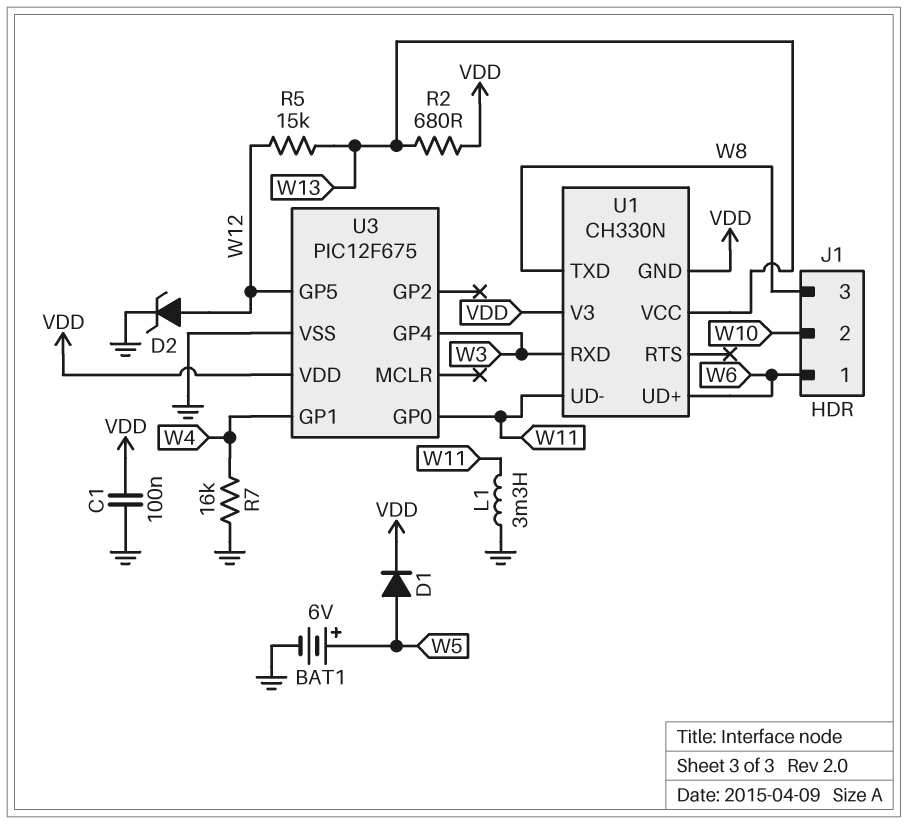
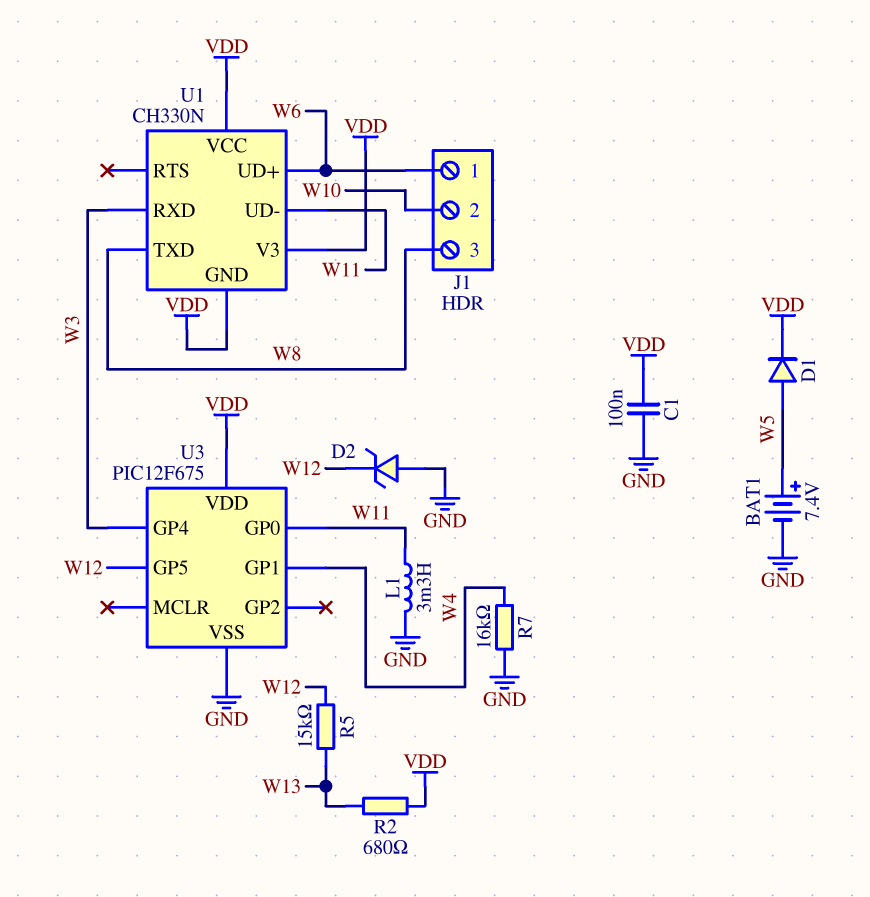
BAT1: 6V (plus W5, minus GND) -> 7.4V (plus W5, minus GND)
D2: zener (A W12, K GND) -> zener (A GND, K W12)
U1 pin VCC: W13 -> VDD

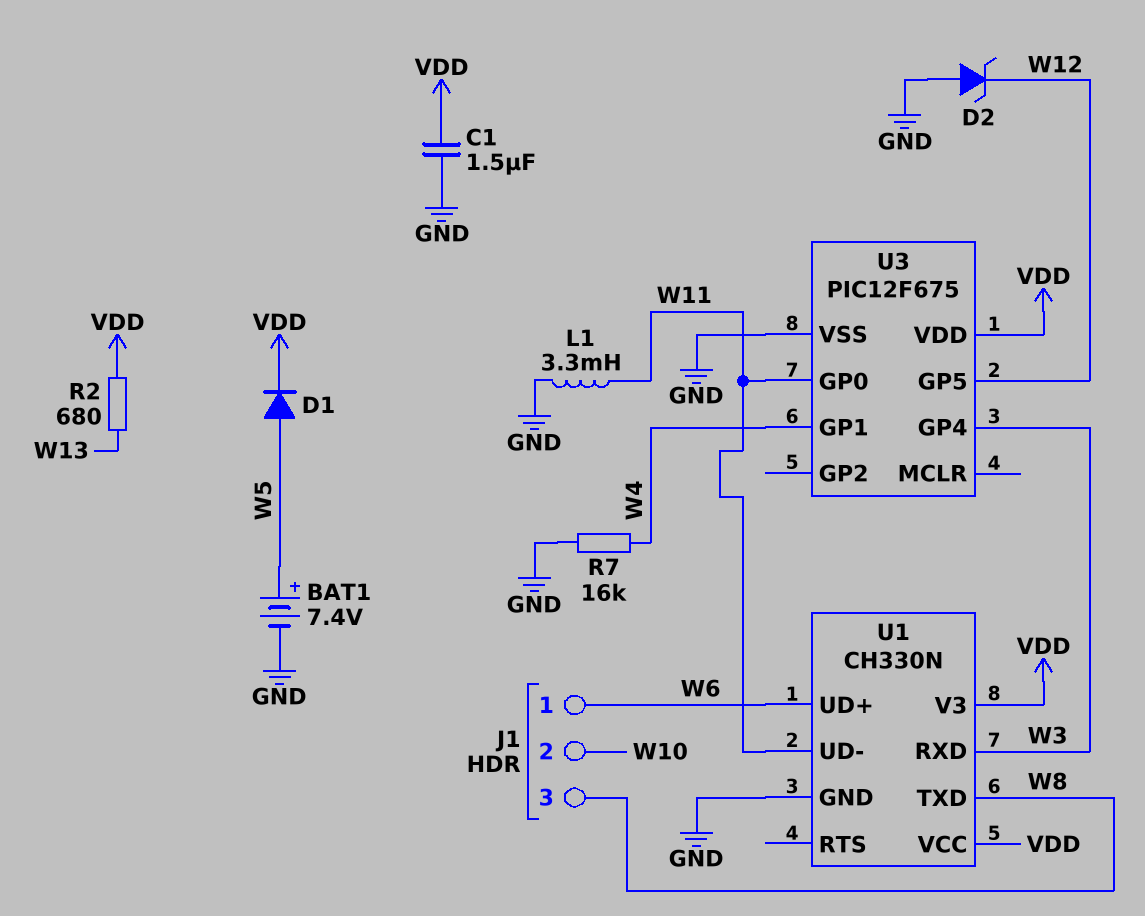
C1: 100nF (GND, VDD) -> 1.5uF (GND, VDD)
R5: 15k (W12, W13) -> none
U1 pin GND: VDD -> GND

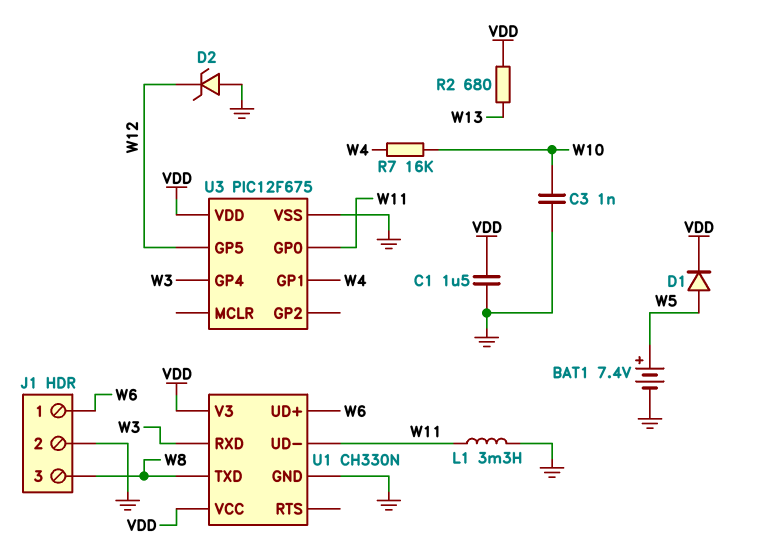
C3: none -> 1nF (GND, W10)
J1 pin 2: W10 -> GND
R7: 16k (GND, W4) -> 16k (W4, W10)

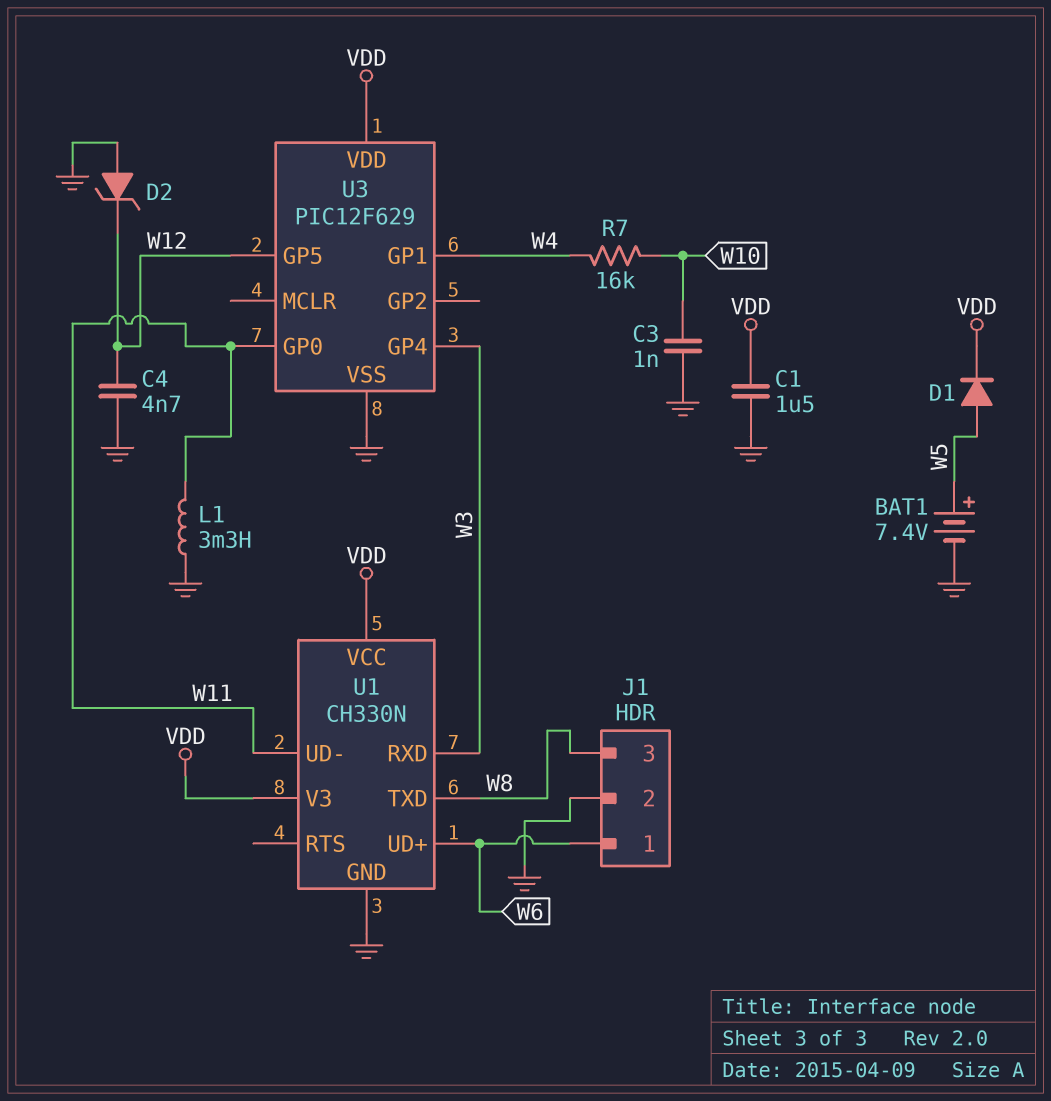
C4: none -> 4.7nF (GND, W12)
R2: 680 (VDD, W13) -> none
U3: PIC12F675 -> PIC12F629

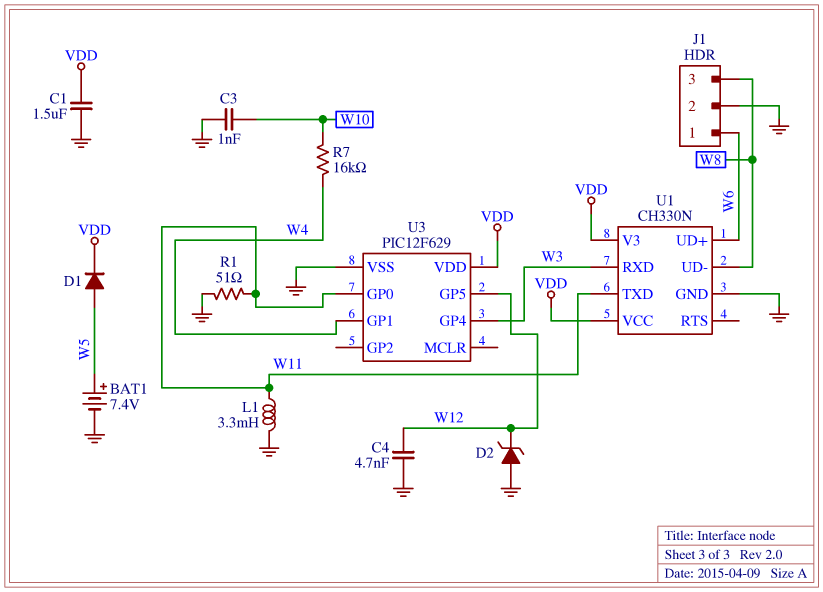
R1: none -> 51 (GND, W11)
U1 pin TXD: W8 -> W11
U1 pin UD-: W11 -> W8

